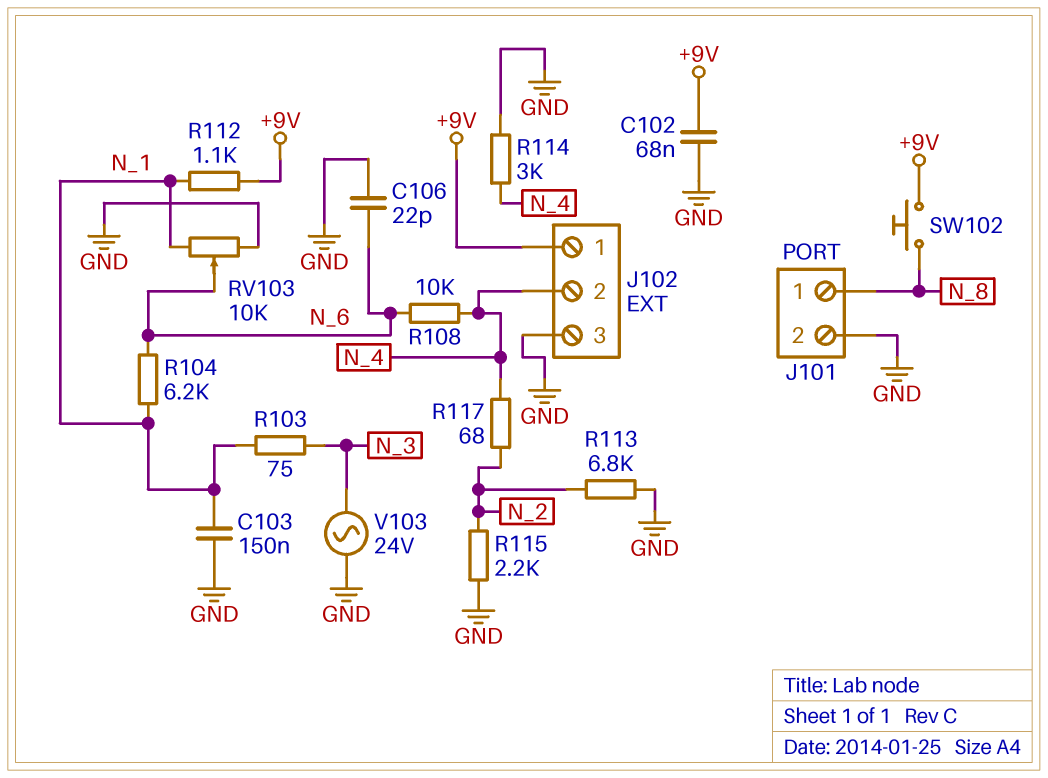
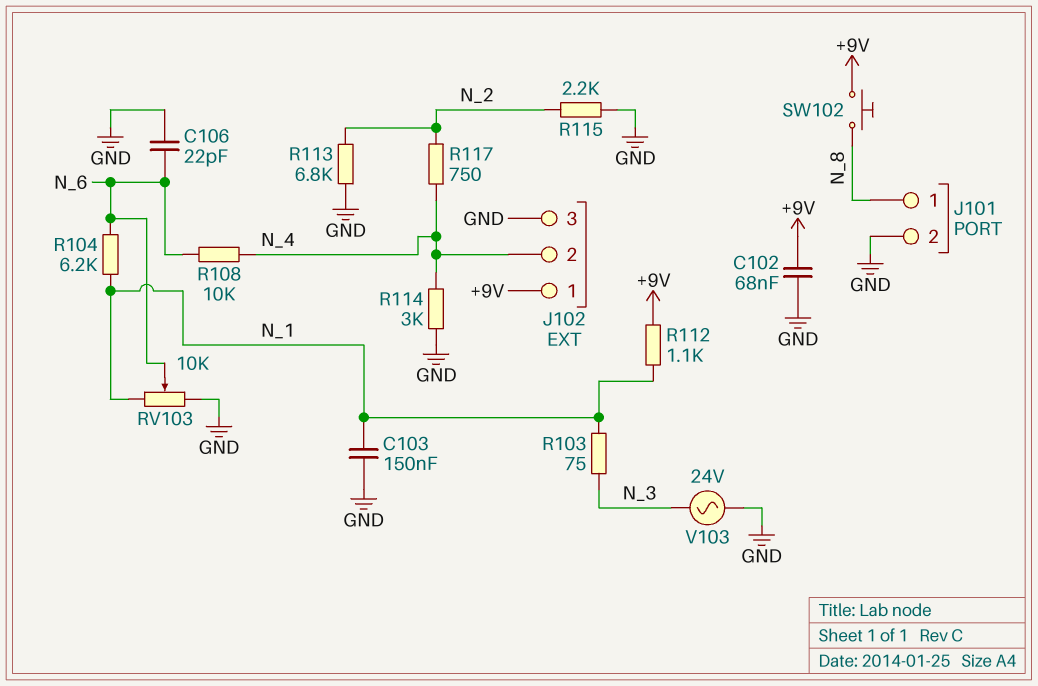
R117: 68 (N_2, N_4) -> 750 (N_2, N_4)

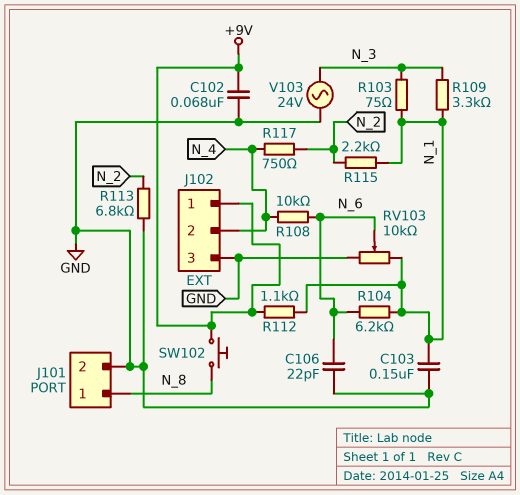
R109: none -> 3.3k (N_1, N_3)
R114: 3k (GND, N_4) -> none
R115: 2.2k (GND, N_2) -> 2.2k (N_1, N_2)

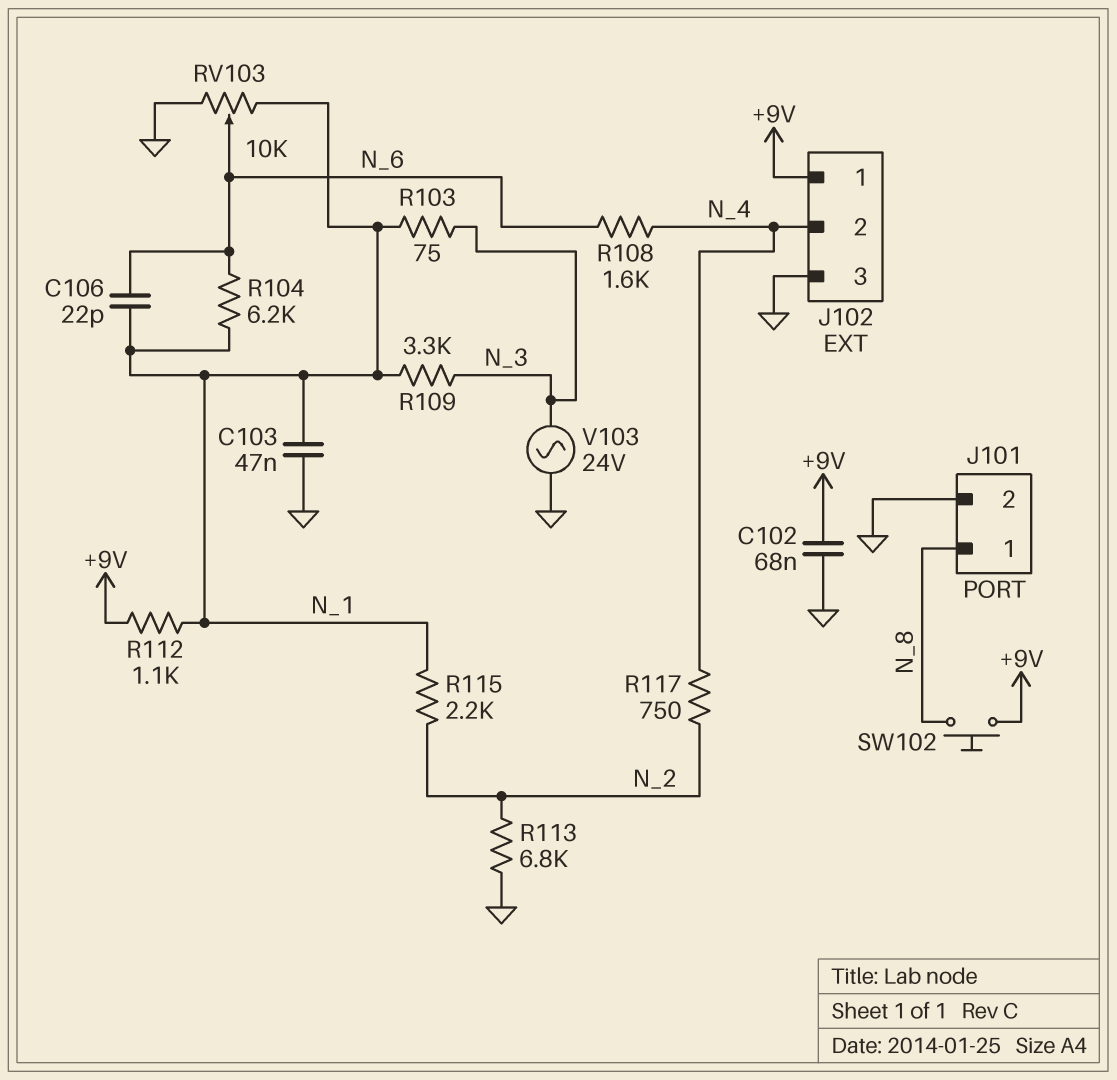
C103: 150nF (GND, N_1) -> 47nF (GND, N_1)
C106: 22pF (GND, N_6) -> 22pF (N_1, N_6)
R108: 10k (N_4, N_6) -> 1.6k (N_4, N_6)

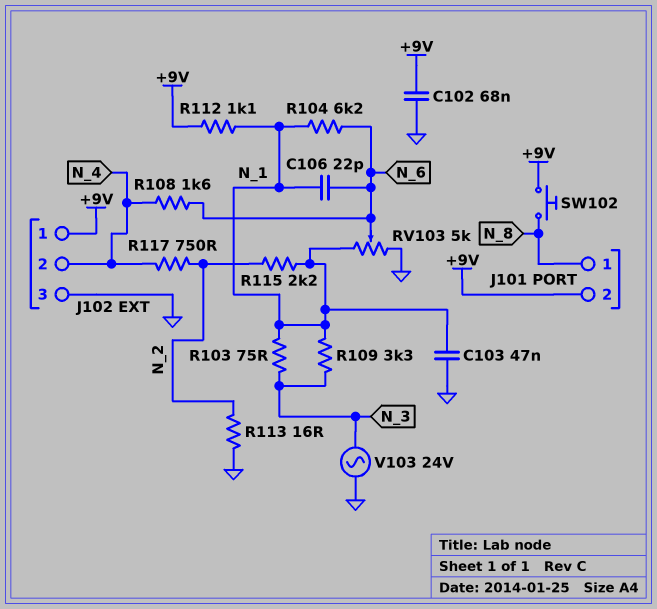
J101 pin 2: GND -> +9V
R113: 6.8k (GND, N_2) -> 16 (GND, N_2)
RV103: 10k (GND, N_1, wiper N_6) -> 5k (GND, N_1, wiper N_6)

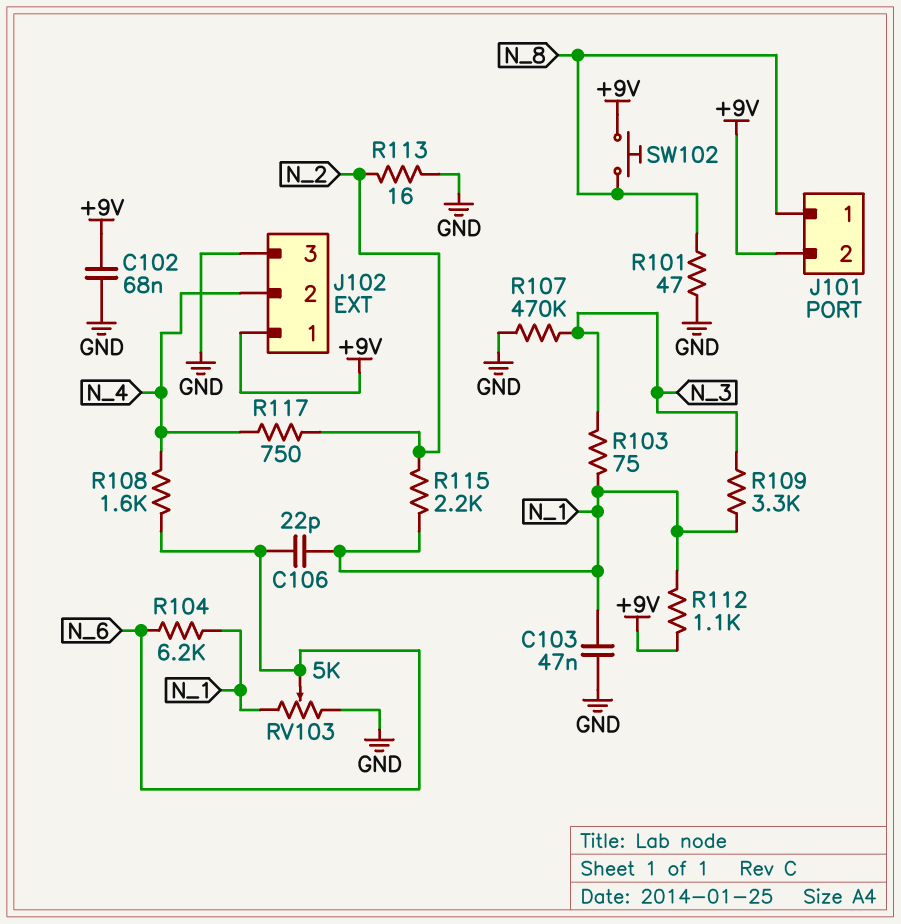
R101: none -> 47 (GND, N_8)
R107: none -> 470k (GND, N_3)
V103: AC 24V (GND, N_3) -> none

